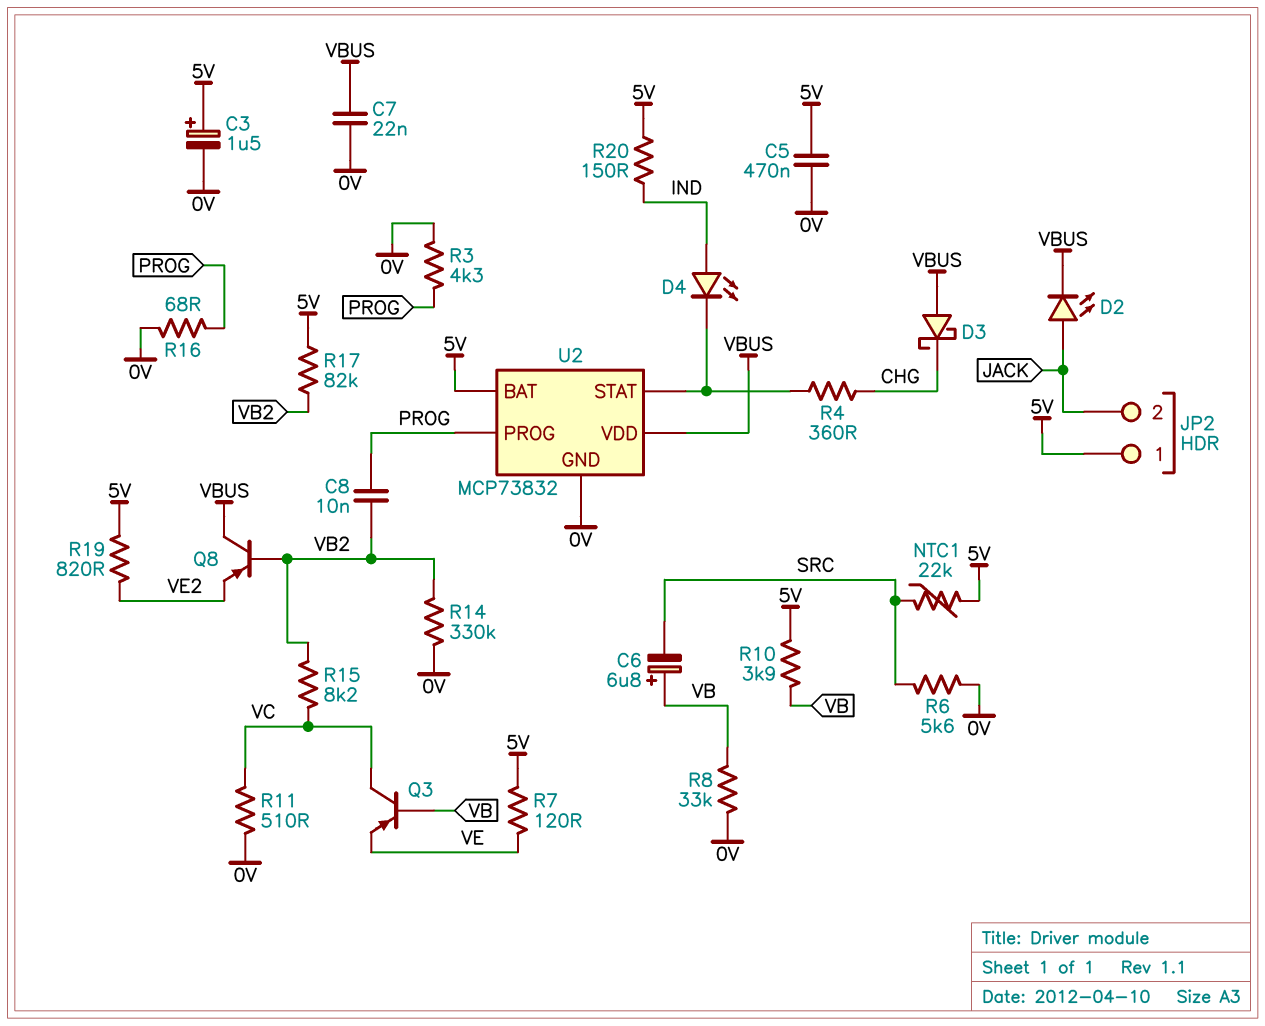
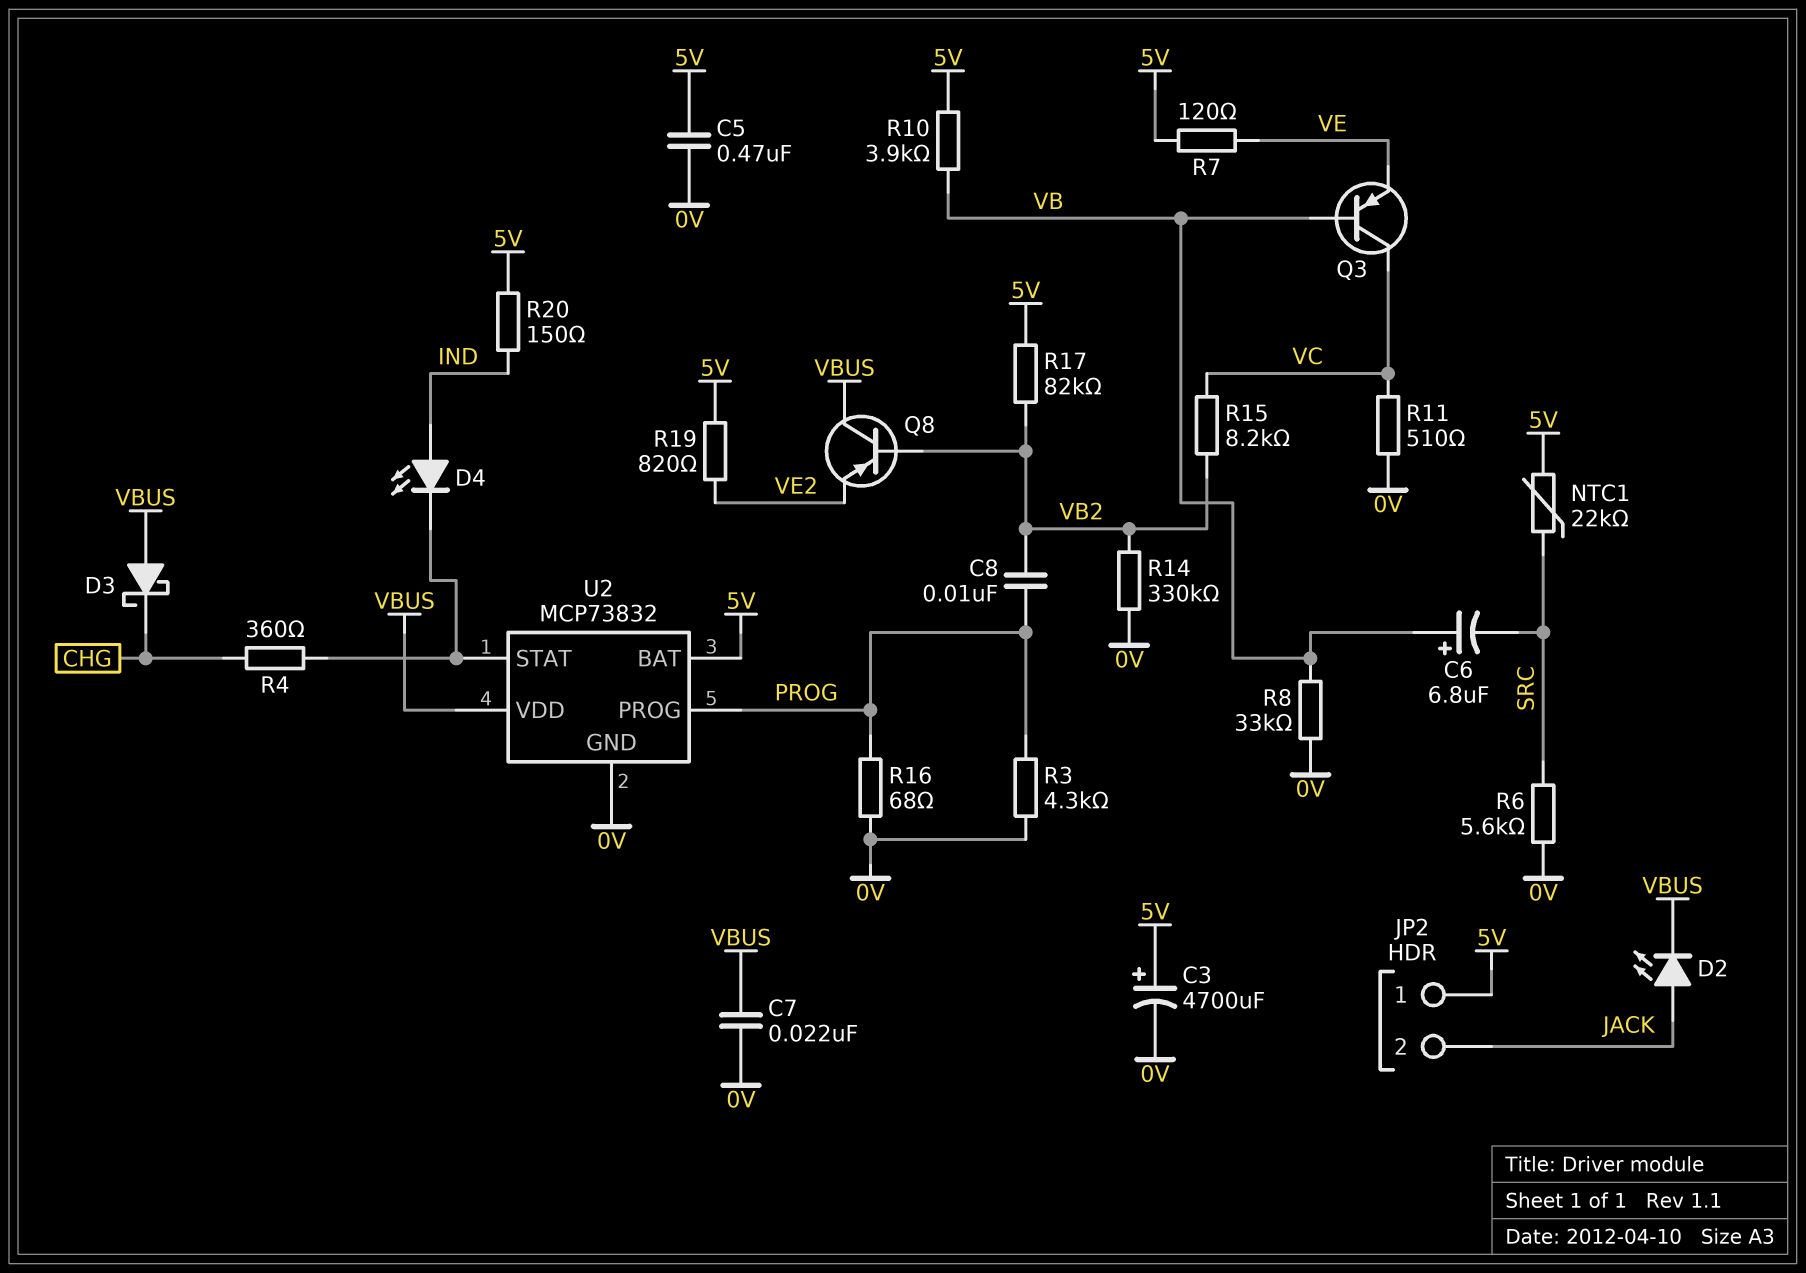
C3: 1.5uF (plus 5V, minus 0V) -> 4700uF (plus 5V, minus 0V)

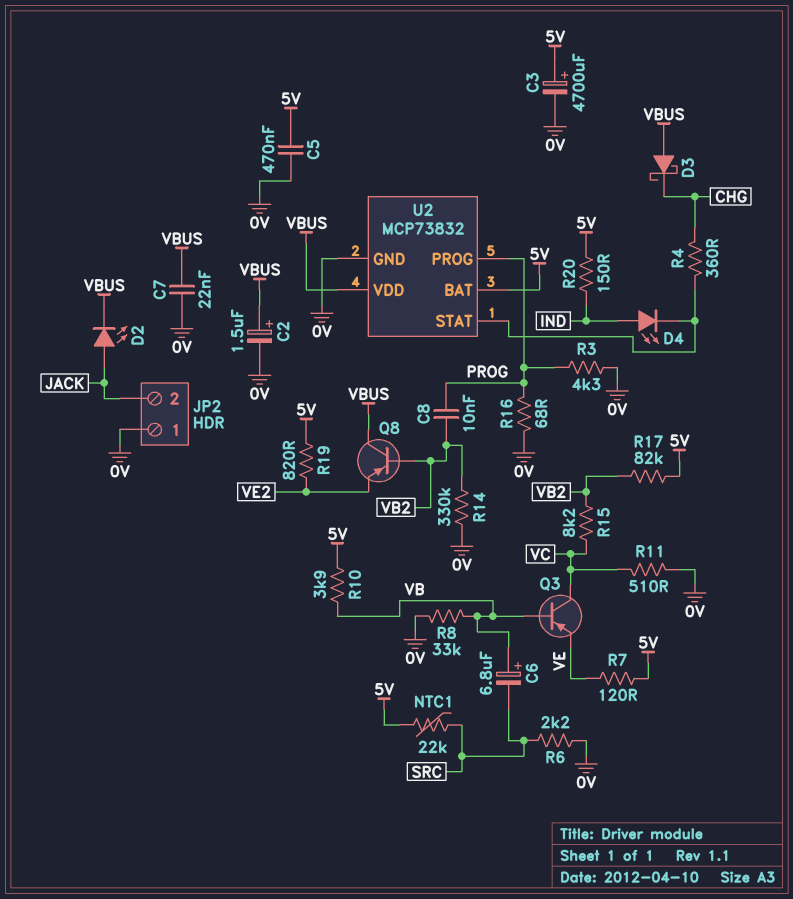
C2: none -> 1.5uF (plus VBUS, minus 0V)
JP2 pin 1: 5V -> 0V
R6: 5.6k (0V, SRC) -> 2.2k (0V, SRC)

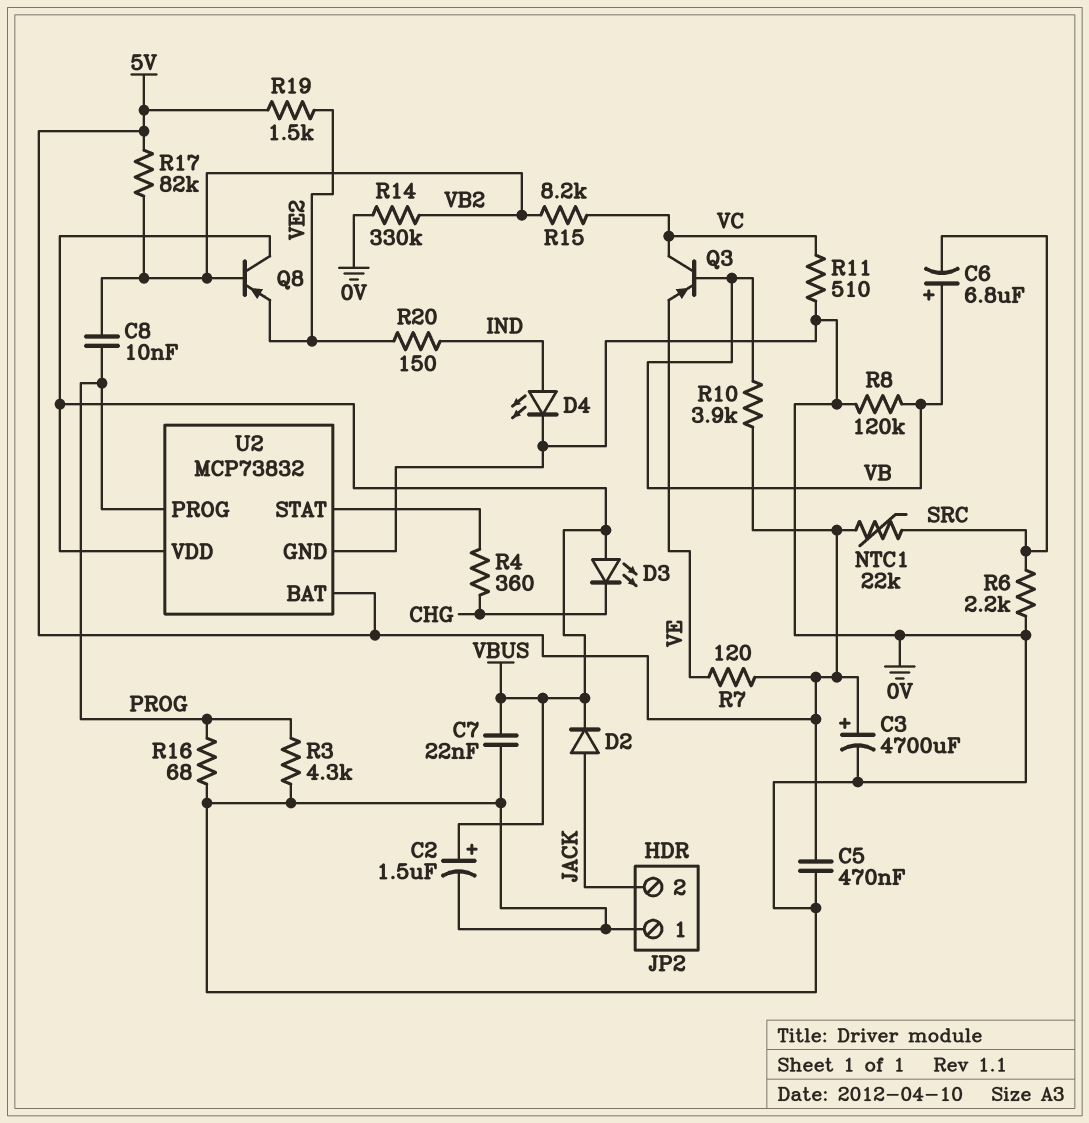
D2: LED (A JACK, K VBUS) -> diode (A JACK, K VBUS)
D3: schottky (A VBUS, K CHG) -> LED (A VBUS, K CHG)
D4: LED (A IND, K U2/STAT) -> LED (A IND, K 0V)
R8: 33k (0V, VB) -> 120k (0V, VB)
R19: 820 (5V, VE2) -> 1.5k (5V, VE2)
R20: 150 (5V, IND) -> 150 (IND, VE2)

